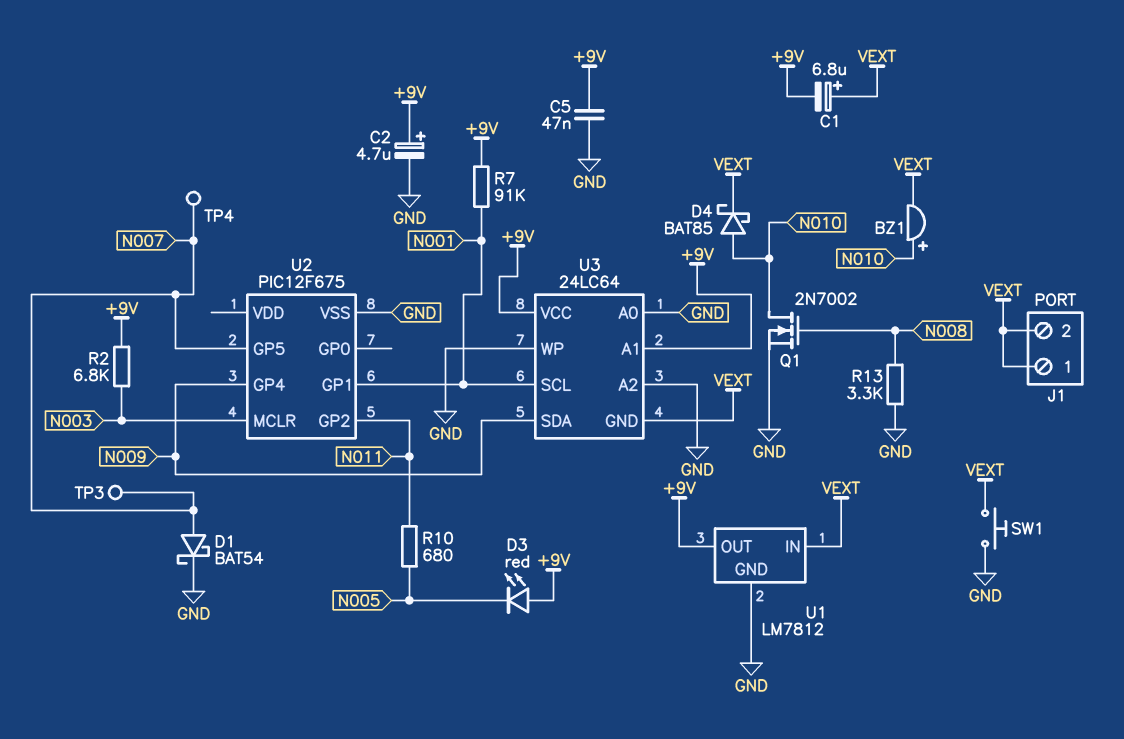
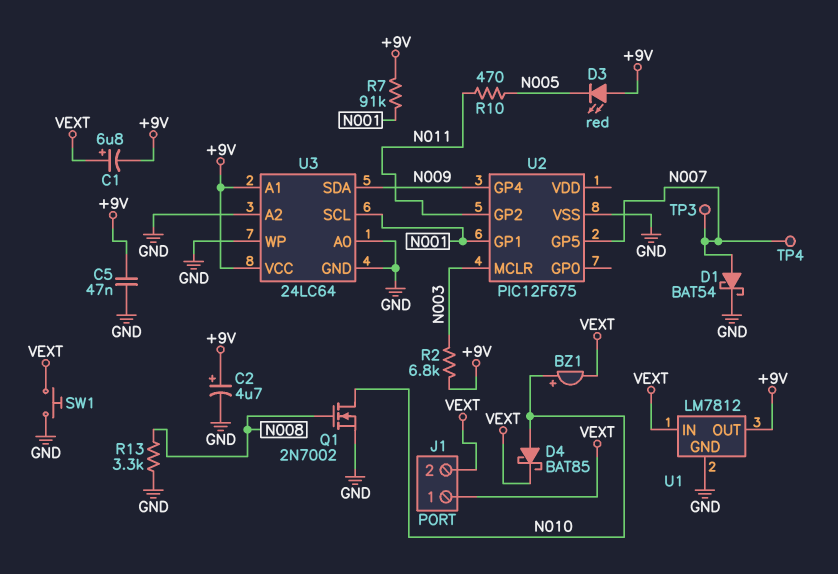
R10: 680 (N005, N011) -> 470 (N005, N011)
U3 pin GND: VEXT -> GND

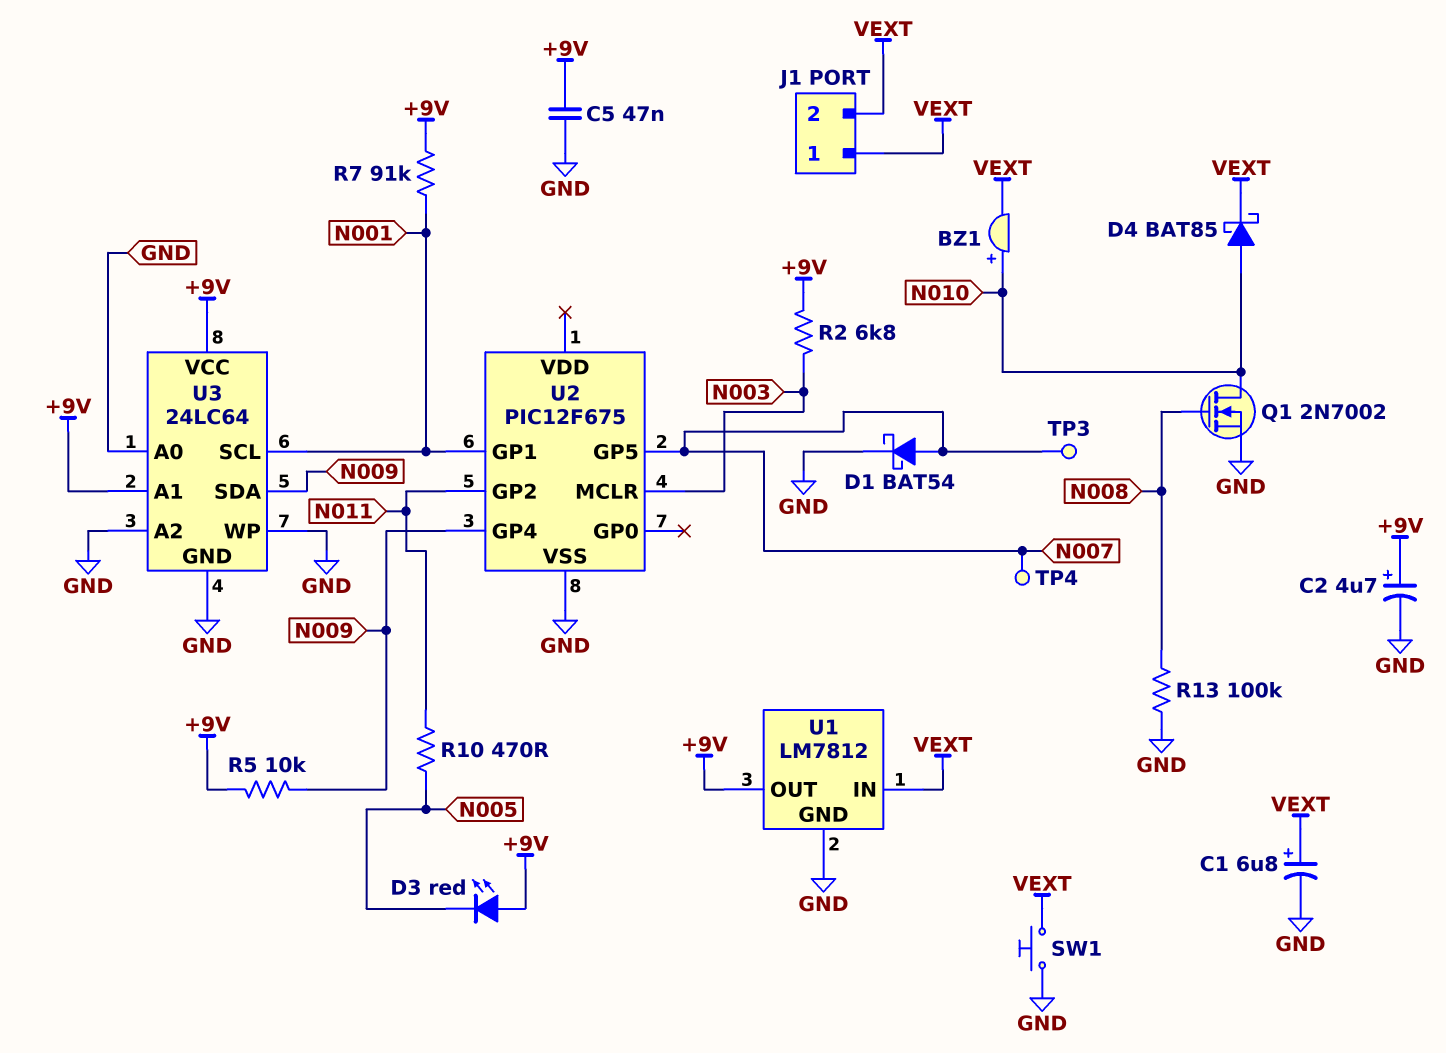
C1: 6.8uF (plus VEXT, minus +9V) -> 6.8uF (plus VEXT, minus GND)
R5: none -> 10k (+9V, N009)
R13: 3.3k (GND, N008) -> 100k (GND, N008)

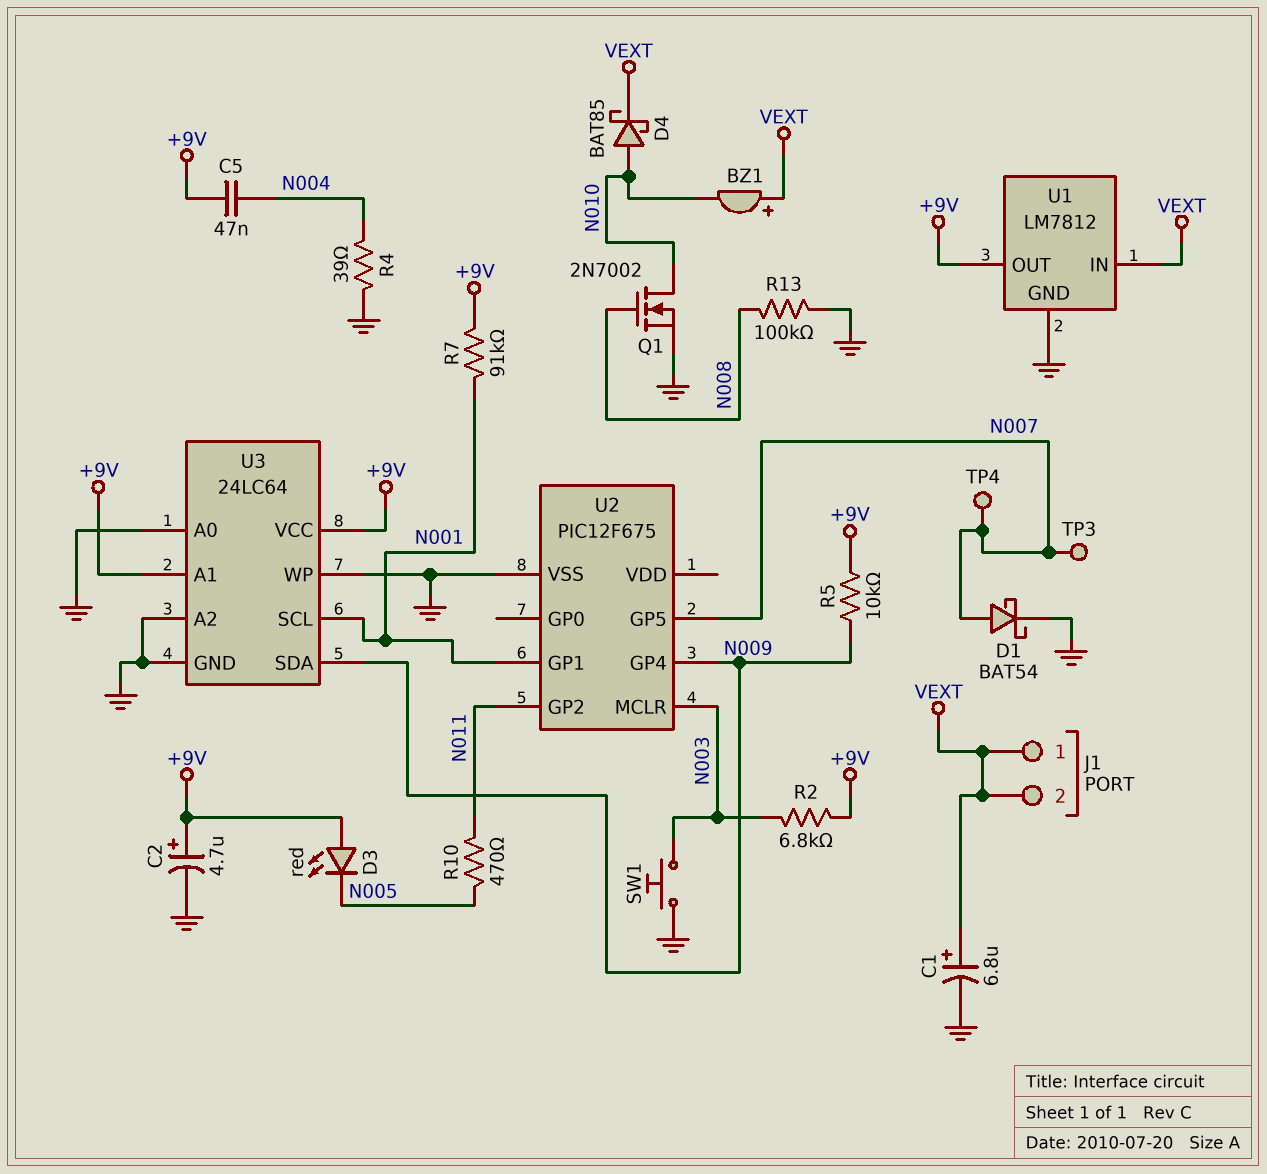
BZ1: buzzer (plus N010, minus VEXT) -> buzzer (plus VEXT, minus N010)
C5: 47nF (+9V, GND) -> 47nF (+9V, N004)
R4: none -> 39 (GND, N004)
SW1: button (GND, VEXT) -> button (GND, N003)

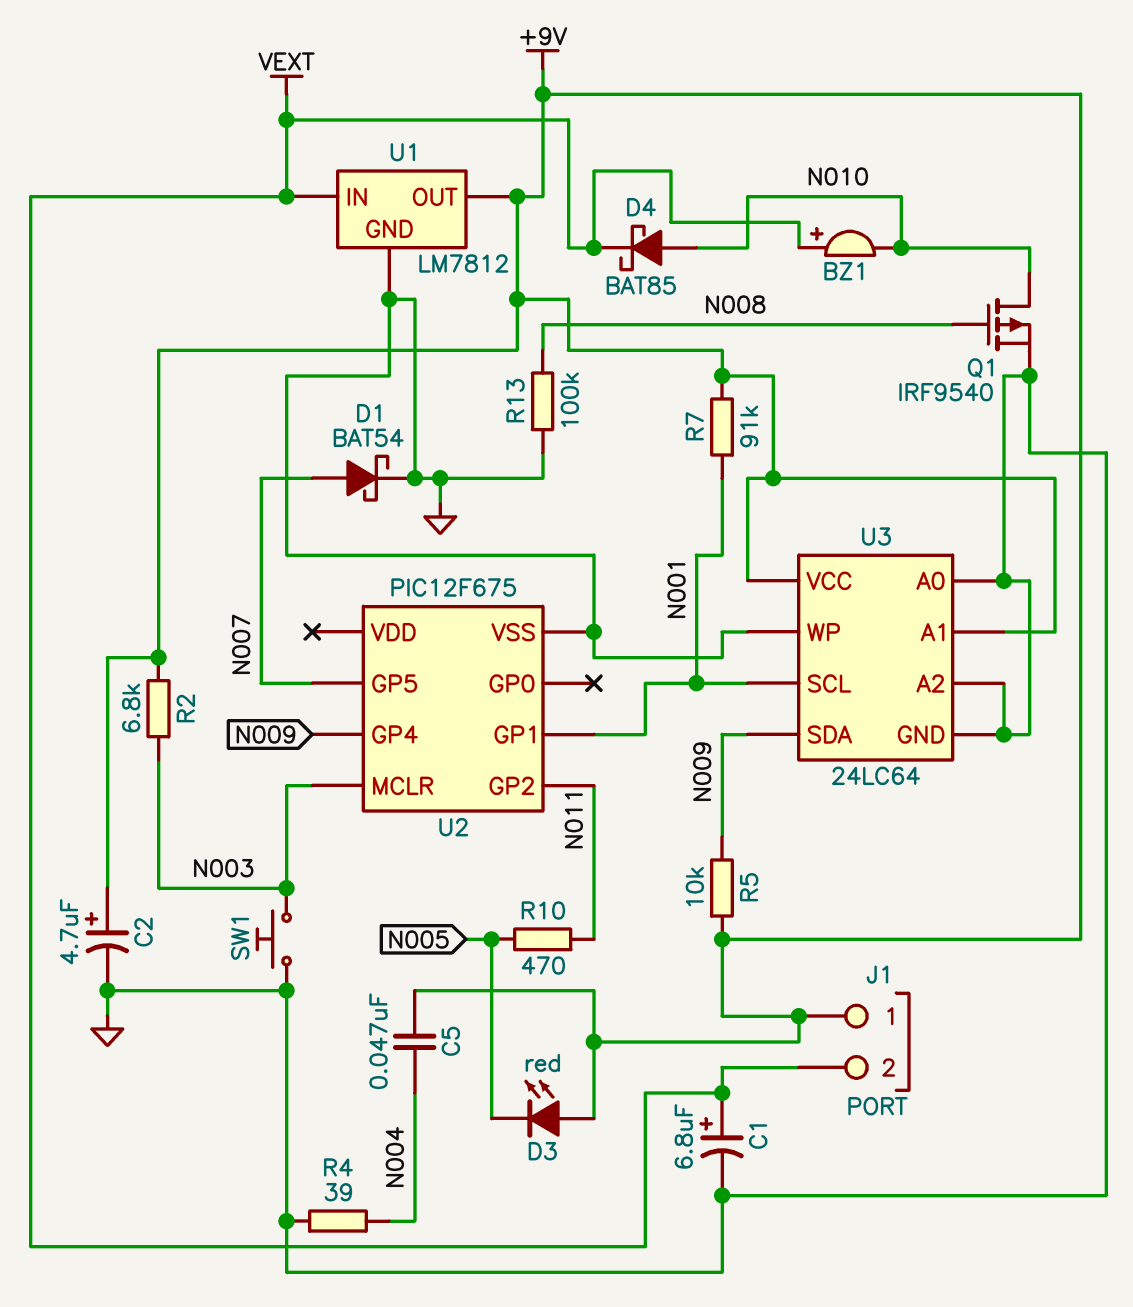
J1 pin 1: VEXT -> +9V
Q1: NMOS 2N7002 (G N008, D N010, S GND) -> PMOS IRF9540 (G N008, D N010, S GND)
TP3: test point (N007) -> none
TP4: test point (N007) -> none

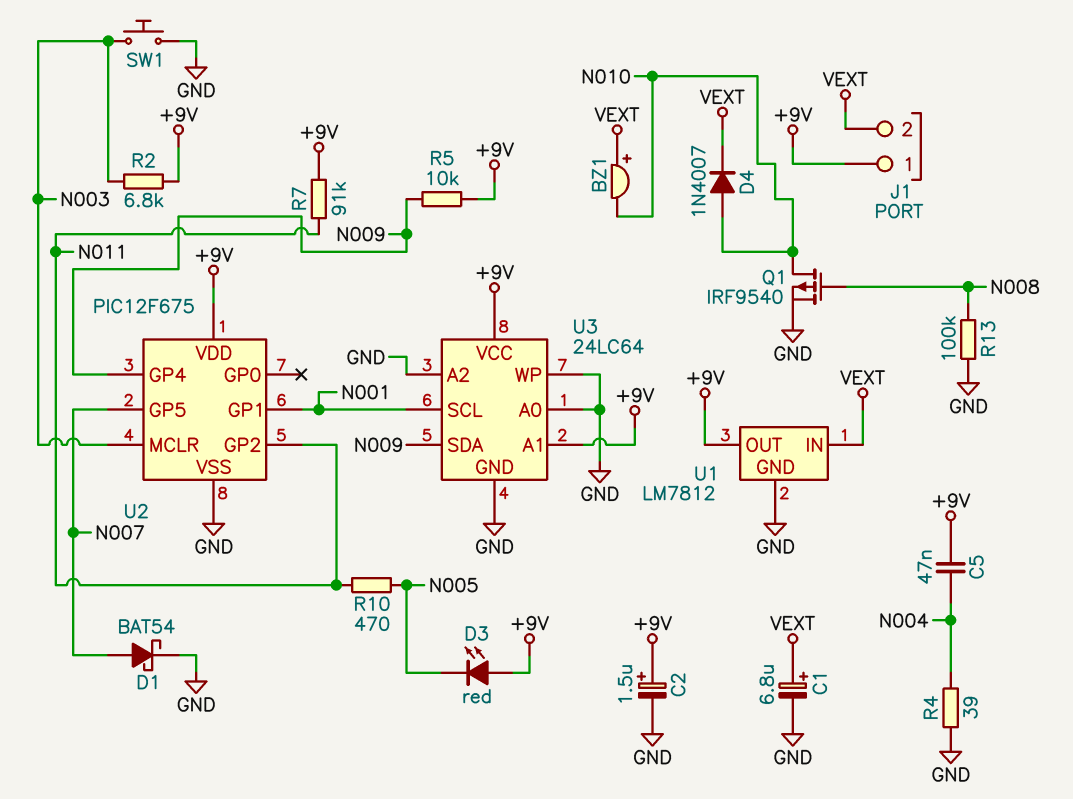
C2: 4.7uF (plus +9V, minus GND) -> 1.5uF (plus +9V, minus GND)
D4: schottky BAT85 (A N010, K VEXT) -> diode 1N4007 (A N010, K VEXT)
R7: 91k (+9V, N001) -> 91k (+9V, N011)
U2 pin VDD: none -> +9V

